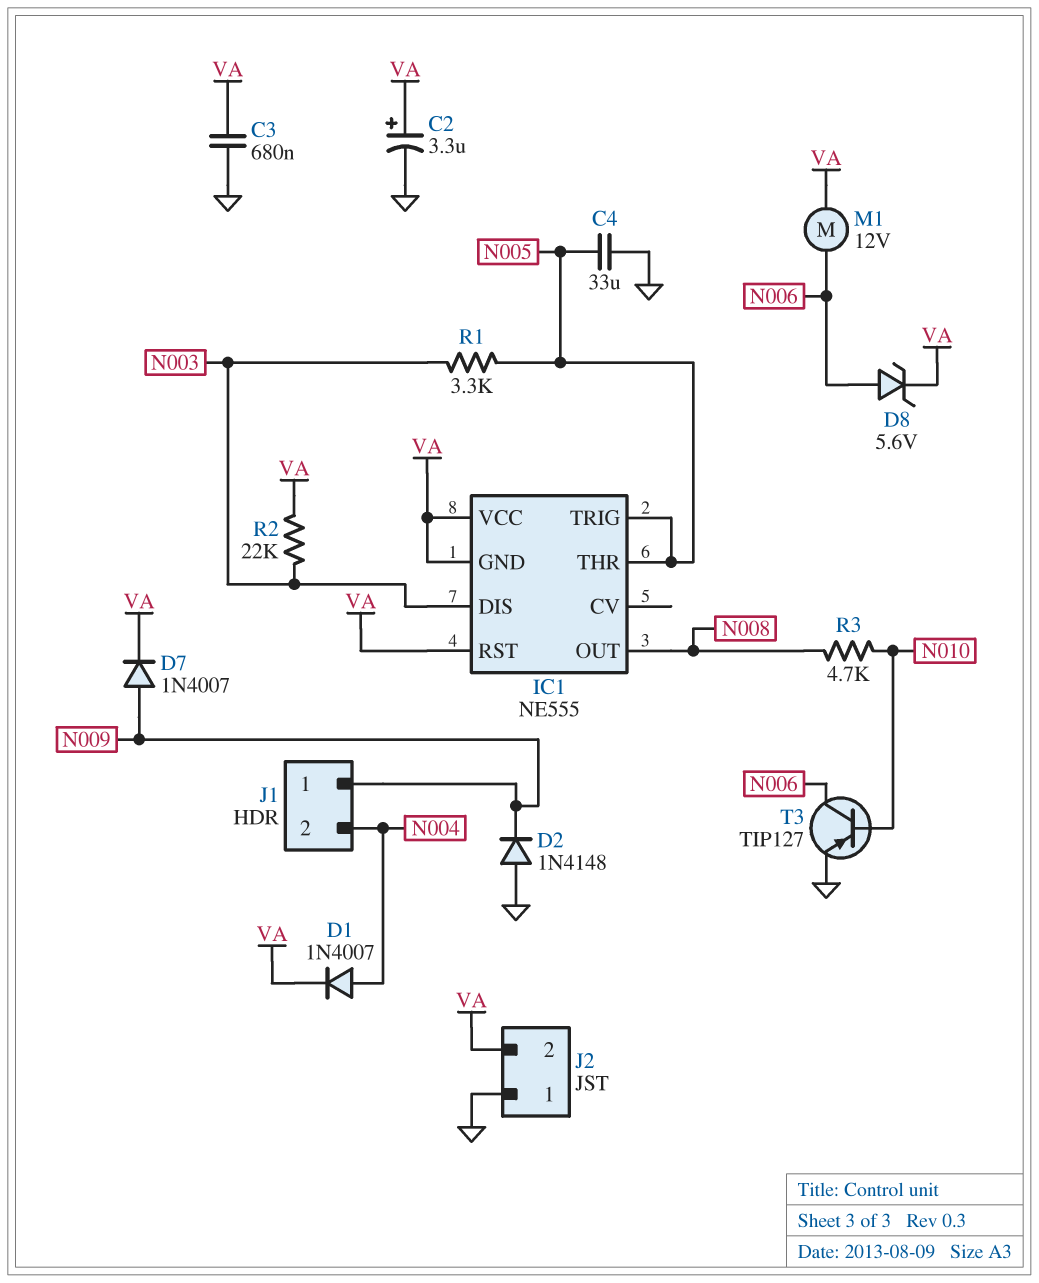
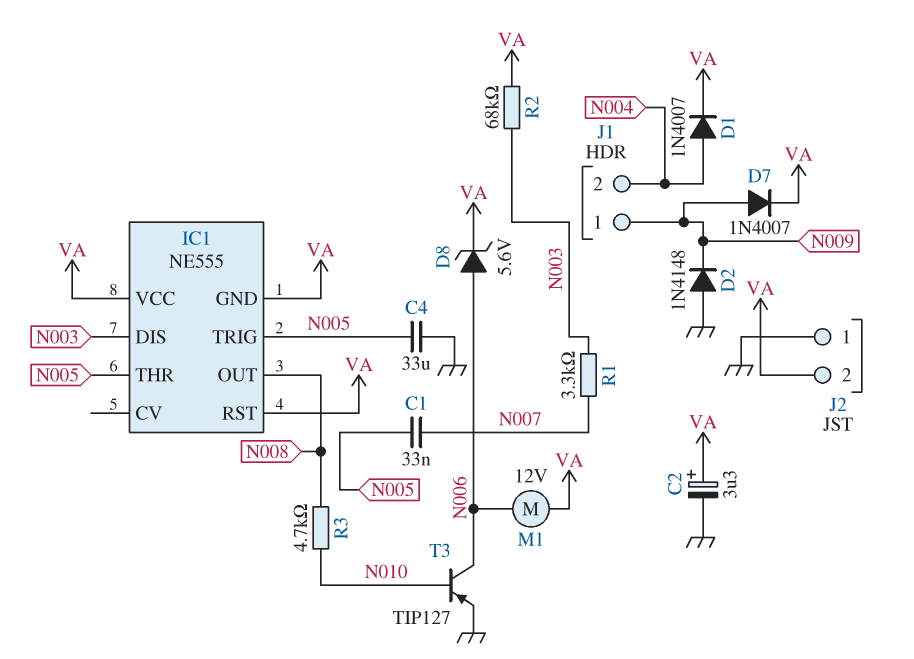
C1: none -> 33nF (N005, N007)
C3: 680nF (GND, VA) -> none
R1: 3.3k (N003, N005) -> 3.3k (N003, N007)
R2: 22k (N003, VA) -> 68k (N003, VA)

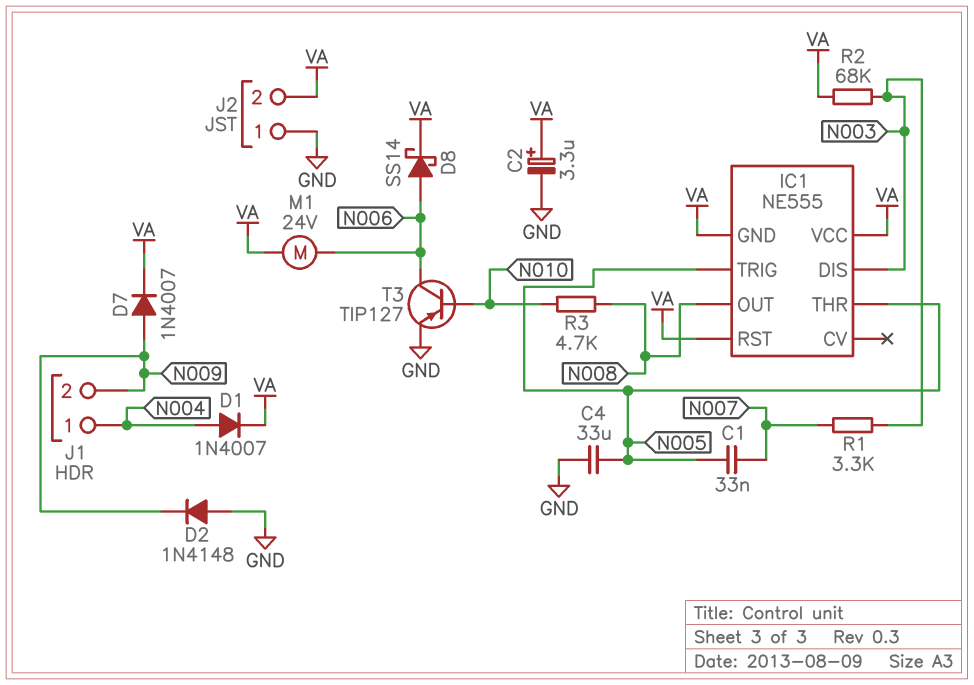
D8: zener 5.6V (A N006, K VA) -> schottky SS14 (A N006, K VA)
J1 pin 1: N009 -> N004
J1 pin 2: N004 -> N009
M1: motor 12V (N006, VA) -> motor 24V (N006, VA)

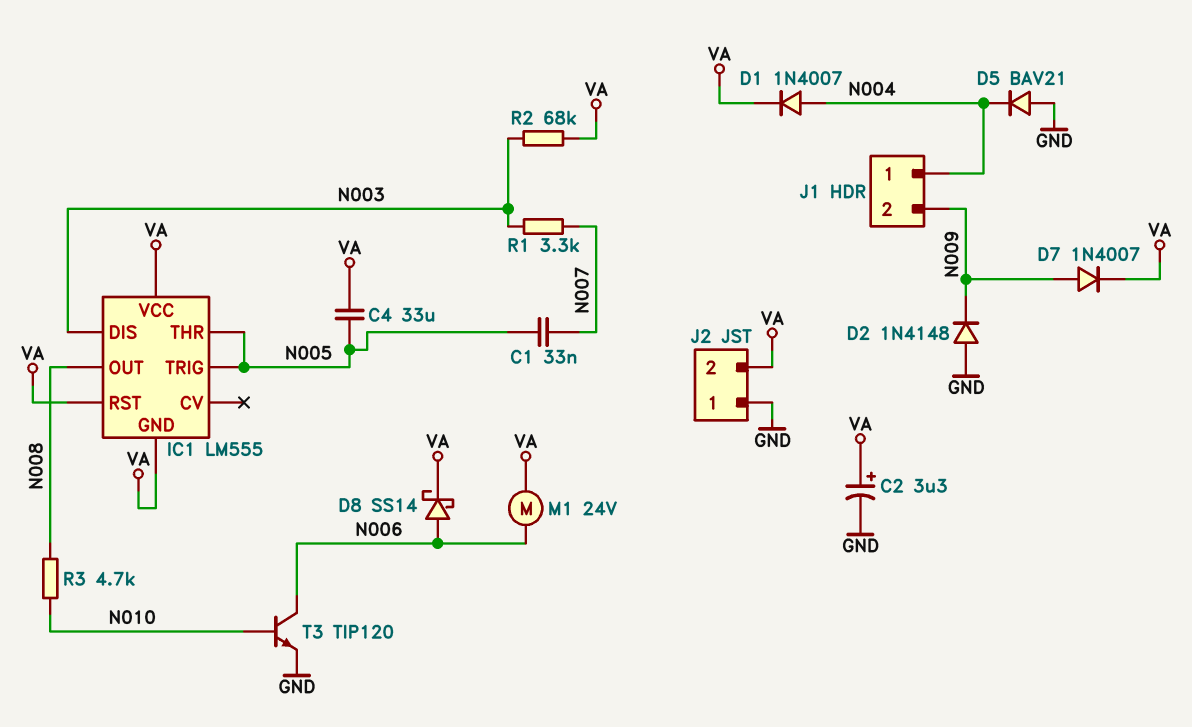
C4: 33uF (GND, N005) -> 33uF (N005, VA)
D5: none -> diode BAV21 (A GND, K N004)
IC1: NE555 -> LM555
T3: PNP TIP127 (B N010, C N006, E GND) -> NPN TIP120 (B N010, C N006, E GND)

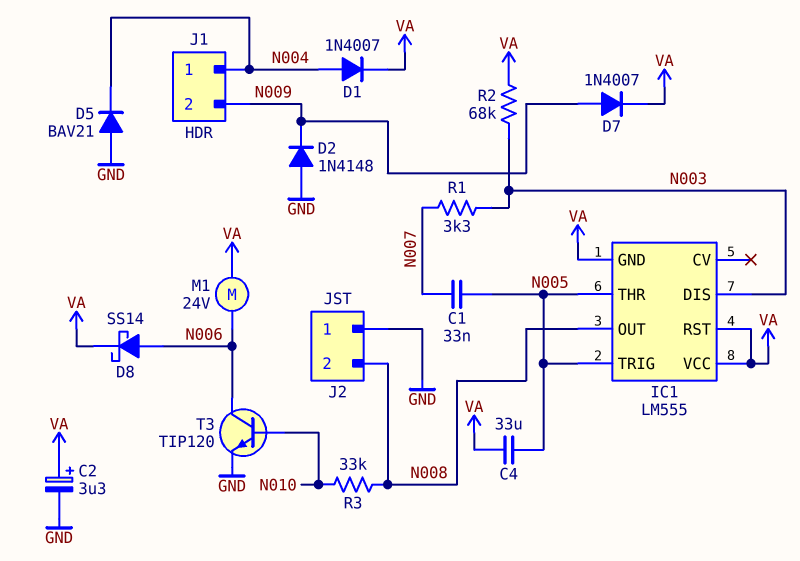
J2 pin 2: VA -> N008
R3: 4.7k (N008, N010) -> 33k (N008, N010)

